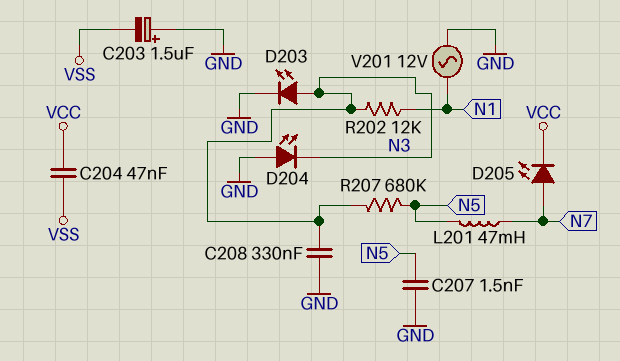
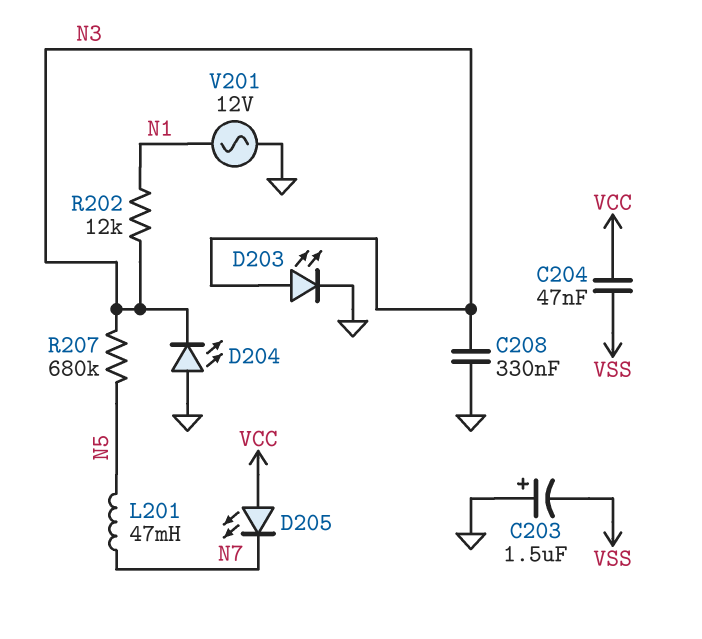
C207: 1.5nF (GND, N5) -> none
D205: LED (A N7, K VCC) -> LED (A VCC, K N7)

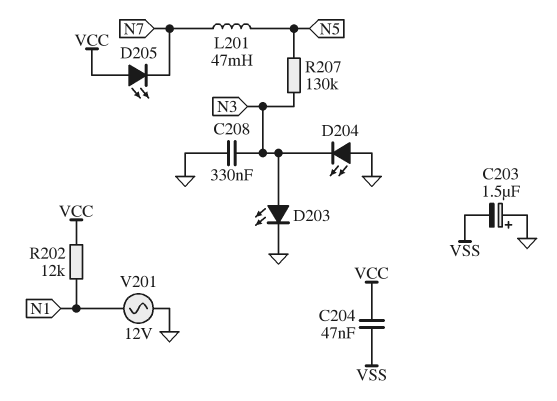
R202: 12k (N1, N3) -> 12k (N1, VCC)
R207: 680k (N3, N5) -> 130k (N3, N5)

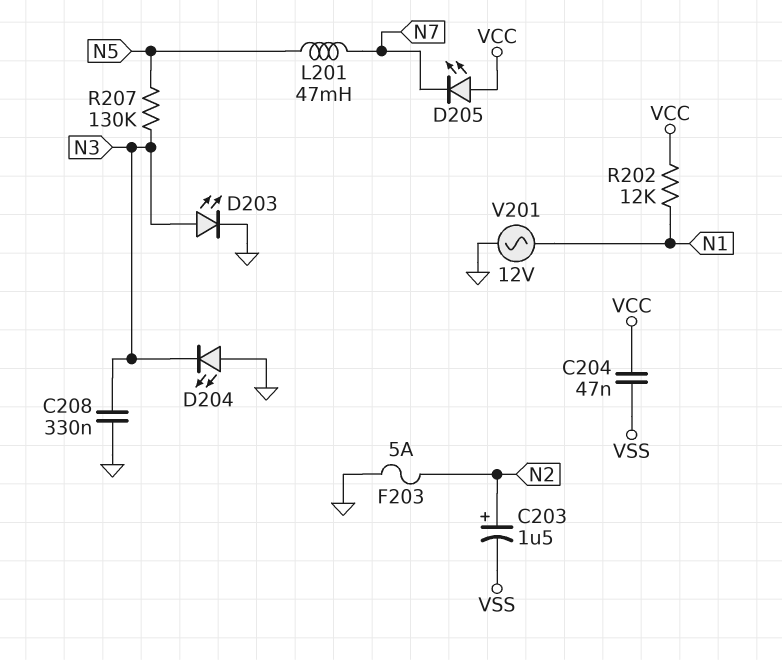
C203: 1.5uF (plus GND, minus VSS) -> 1.5uF (plus N2, minus VSS)
F203: none -> 5A (GND, N2)

